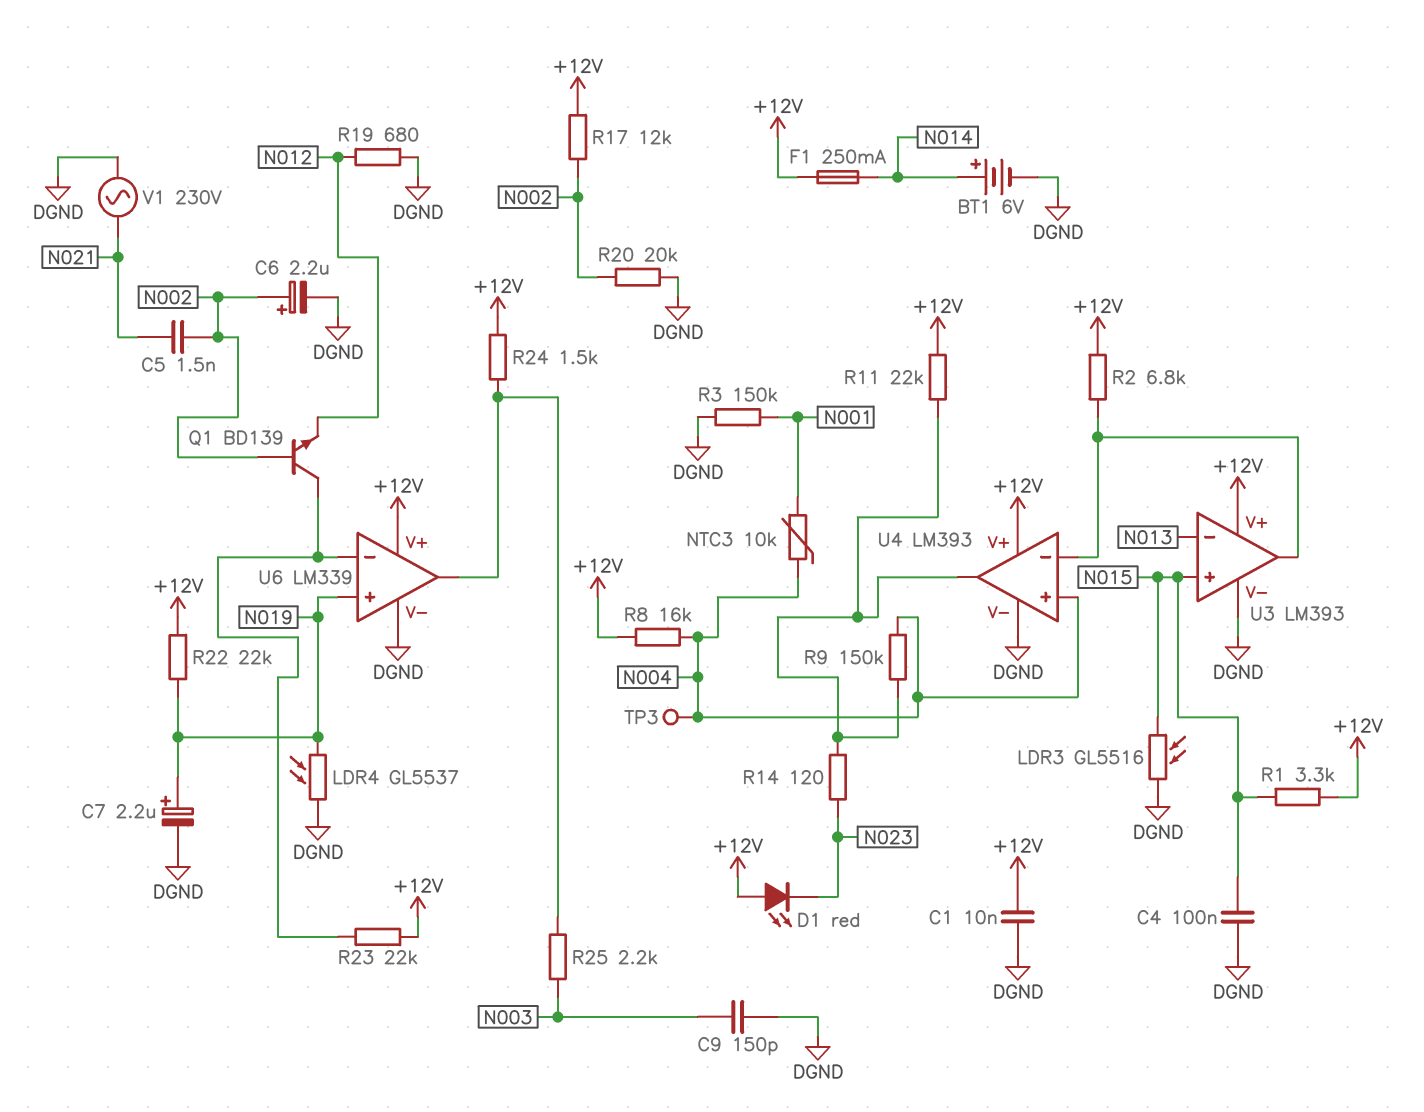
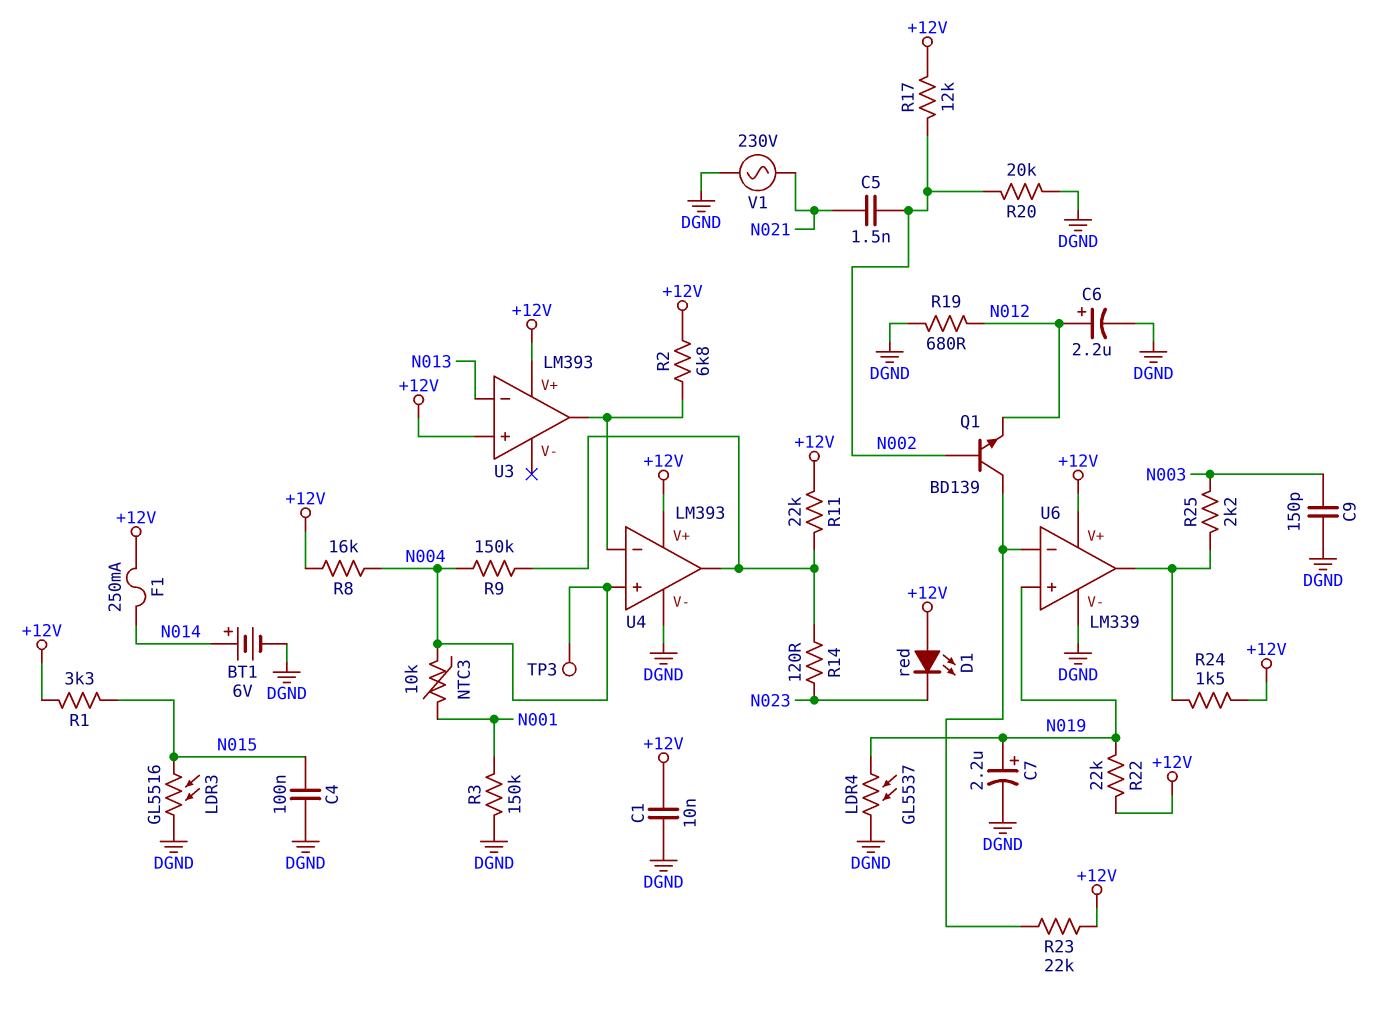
C6: 2.2uF (plus N002, minus DGND) -> 2.2uF (plus N012, minus DGND)
U3 pin V-: DGND -> none
U3 pin in+: N015 -> +12V

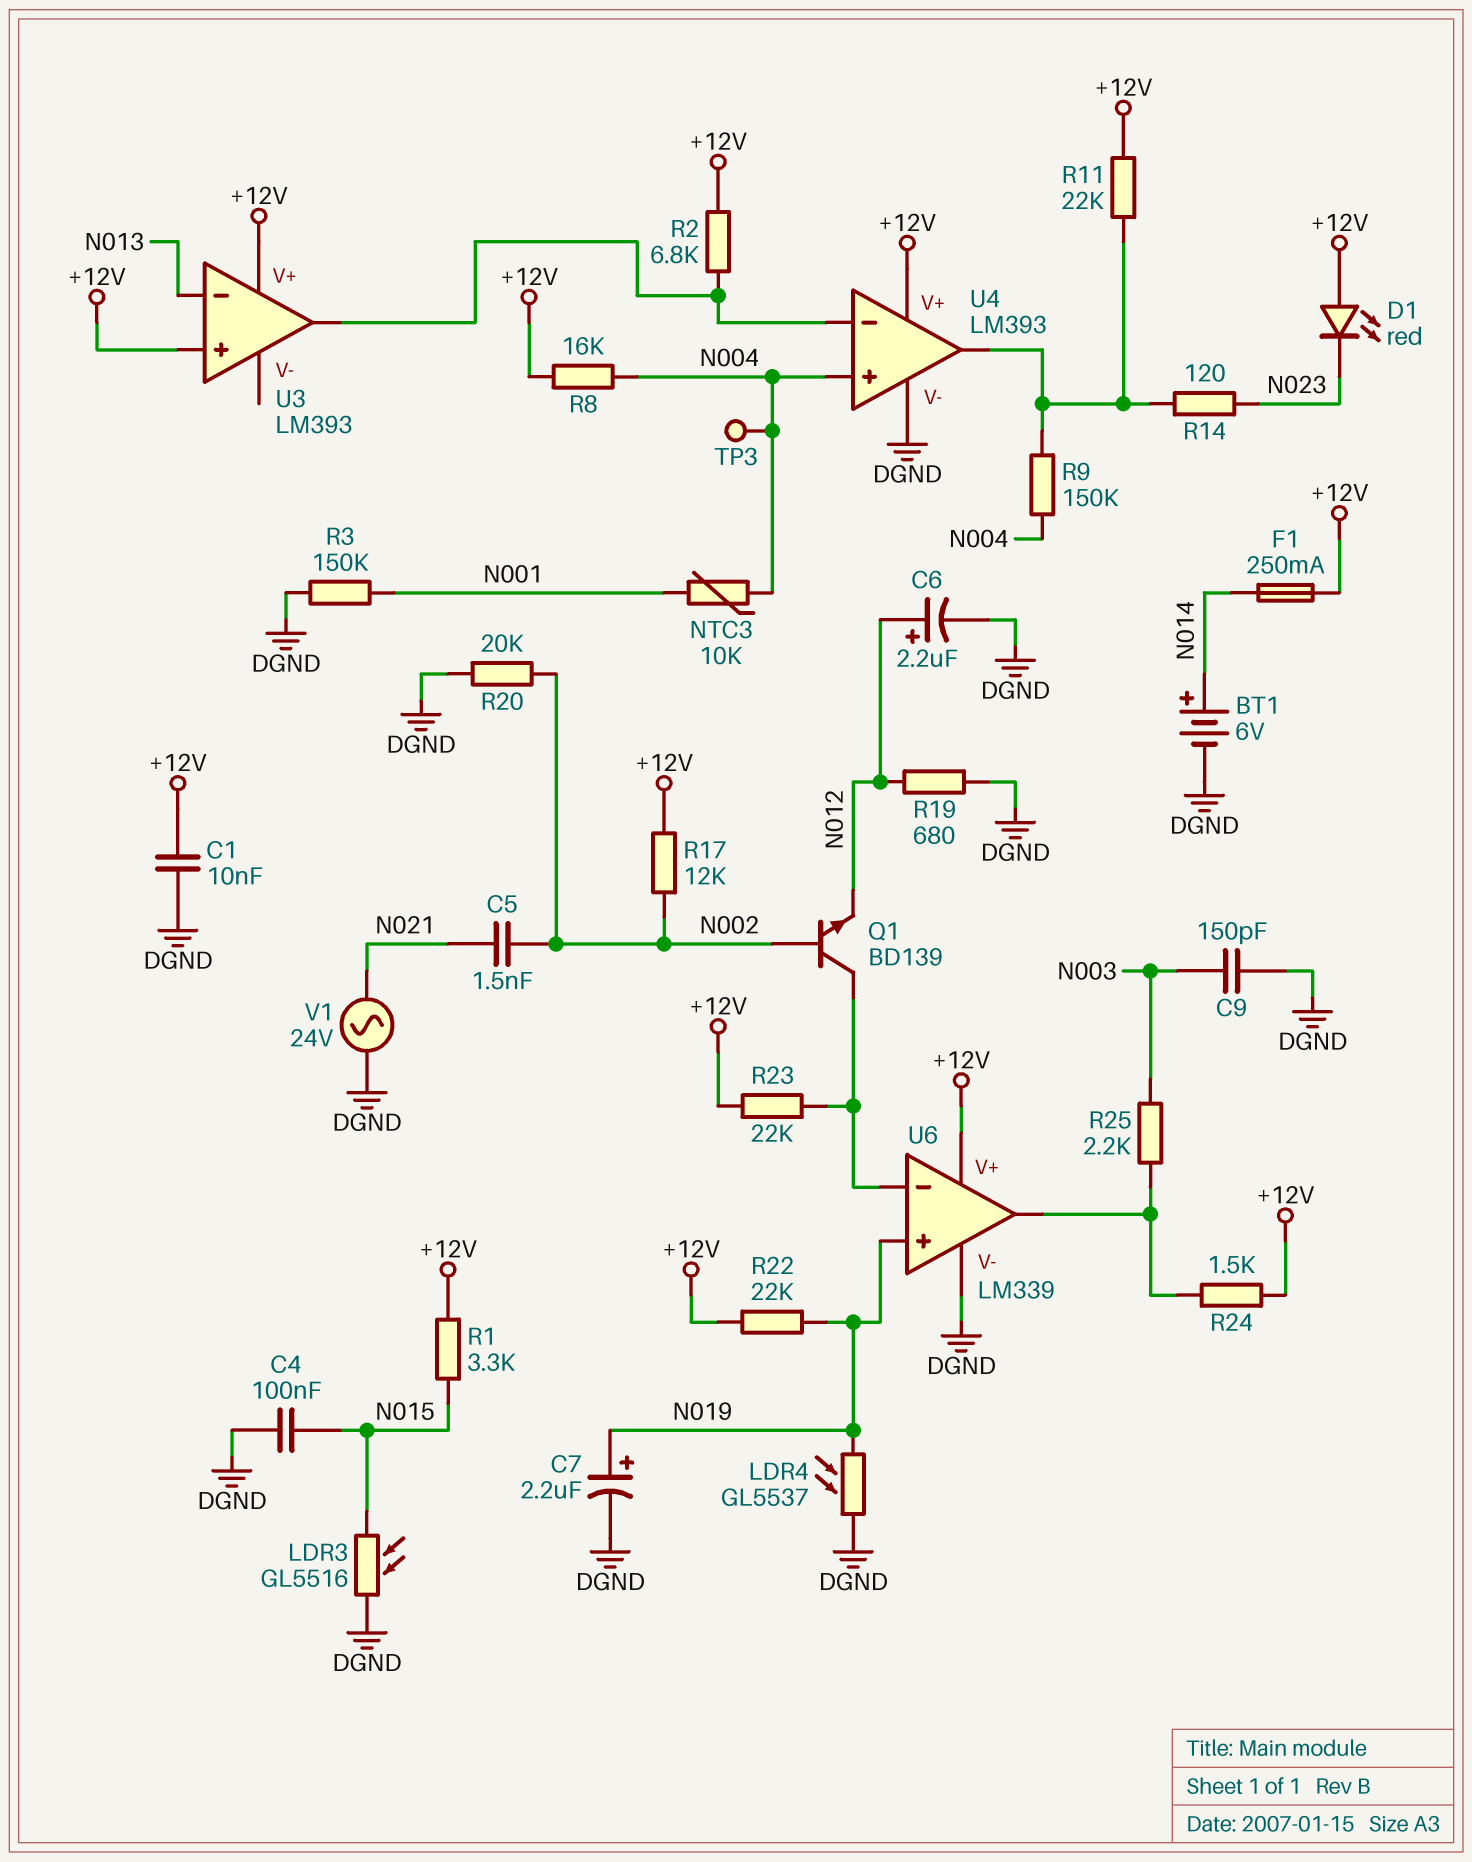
V1: AC 230V (DGND, N021) -> AC 24V (DGND, N021)

